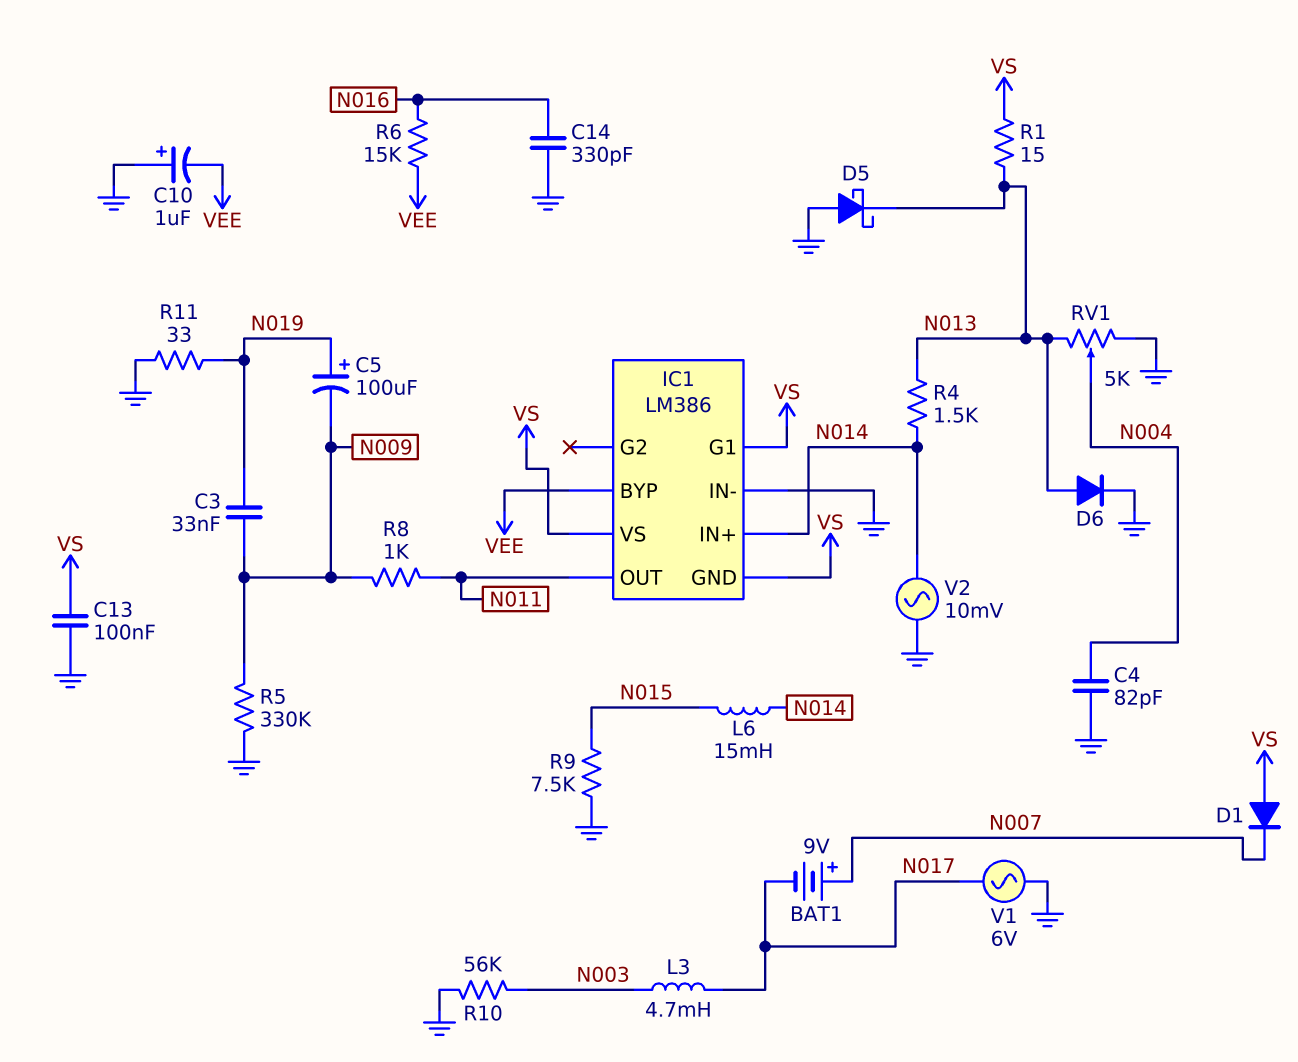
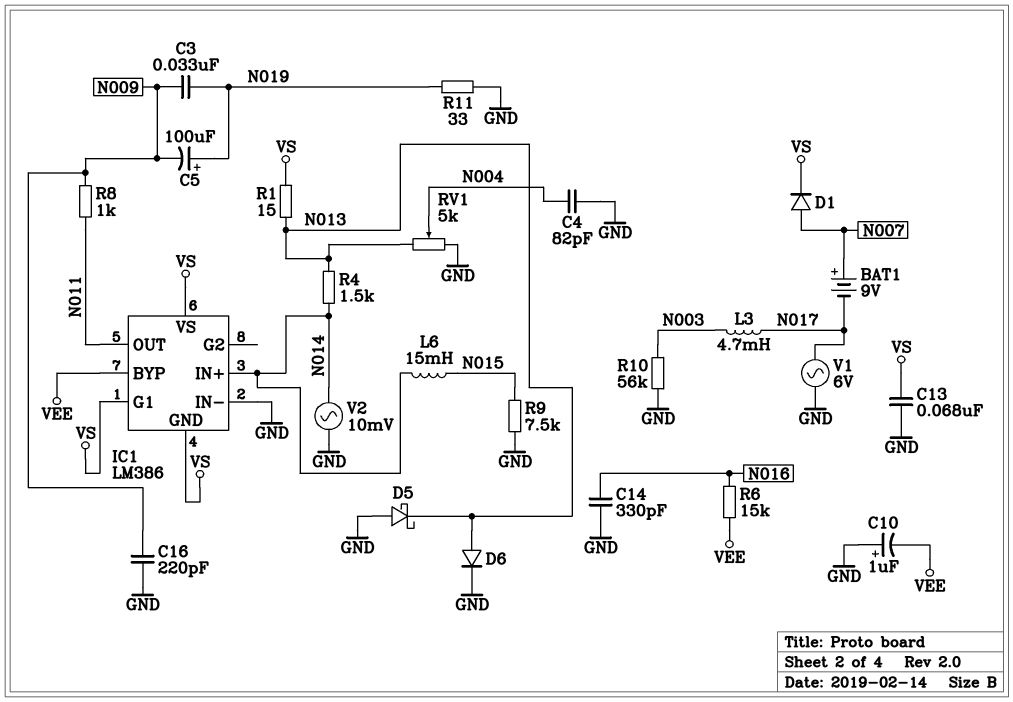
C13: 100nF (GND, VS) -> 68nF (GND, VS)
C16: none -> 220pF (GND, N009)
D1: diode (A VS, K N007) -> diode (A N007, K VS)
R5: 330k (GND, N009) -> none

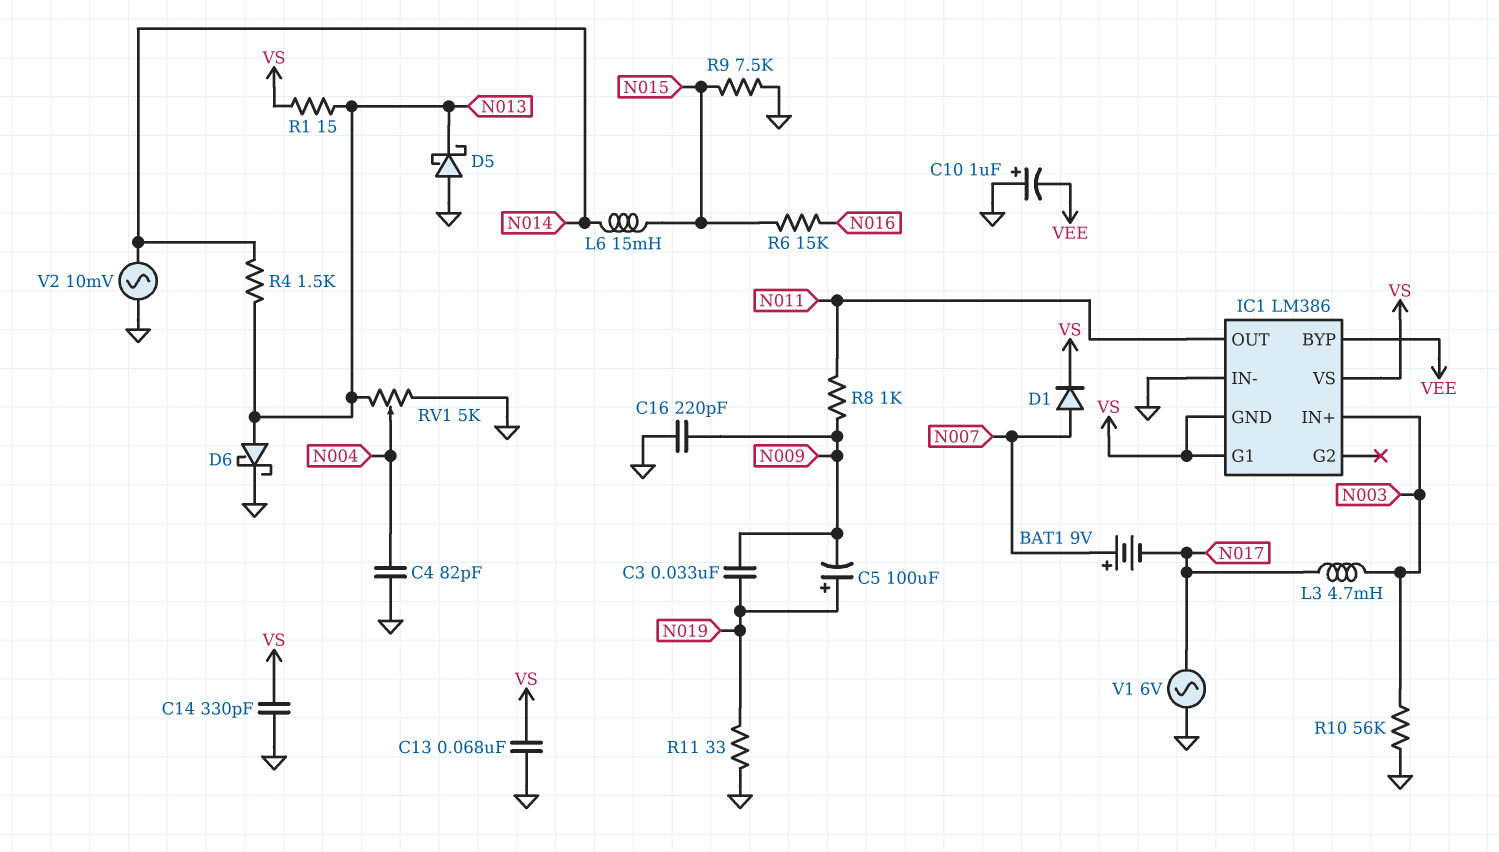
C14: 330pF (GND, N016) -> 330pF (GND, VS)
D6: diode (A N013, K GND) -> schottky (A N013, K GND)
IC1 pin IN+: N014 -> N003
R6: 15k (N016, VEE) -> 15k (N015, N016)

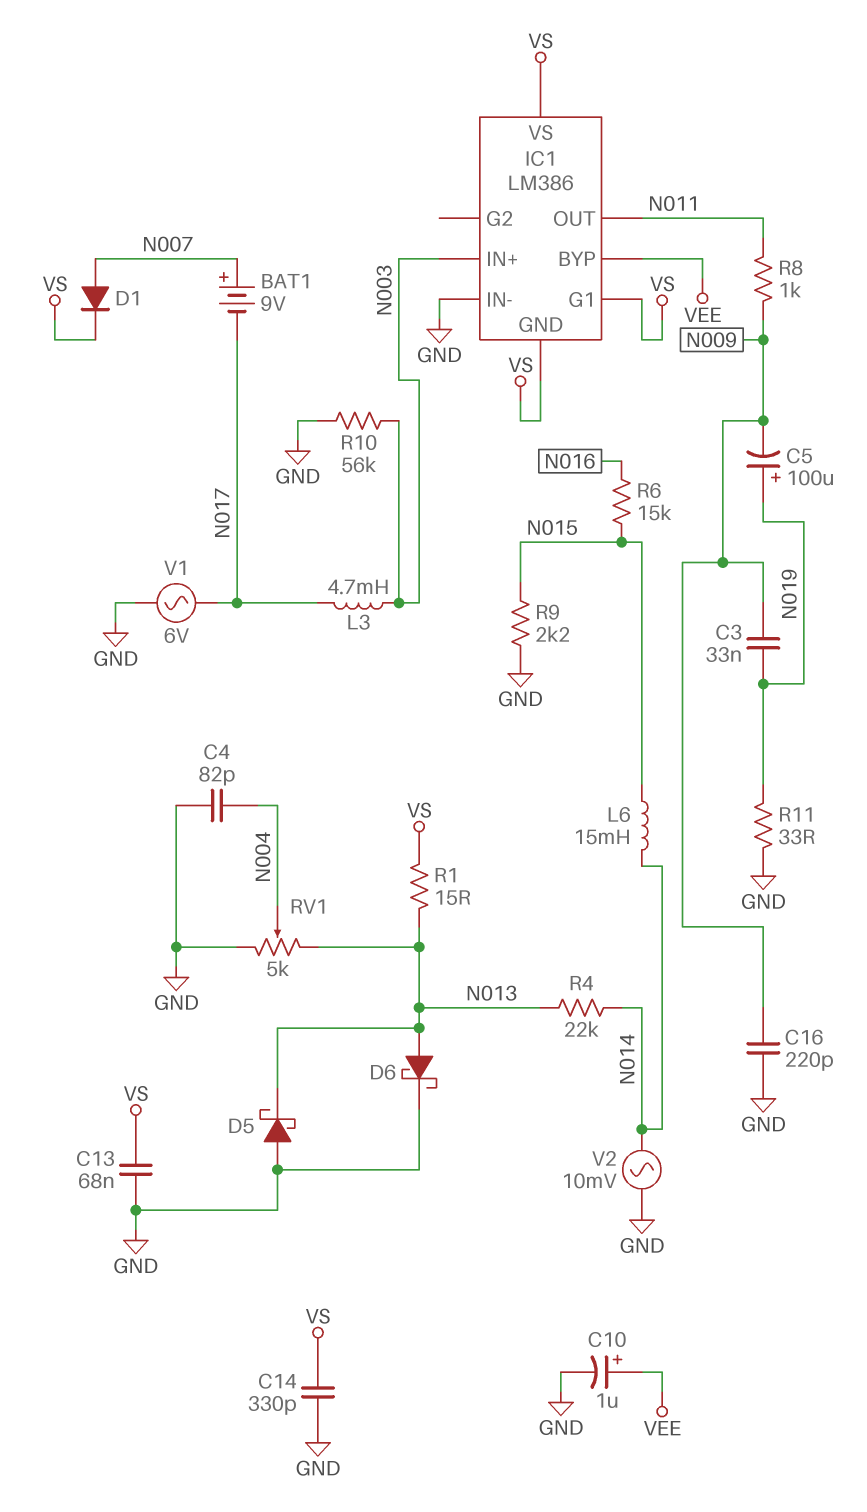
C10: 1uF (plus GND, minus VEE) -> 1uF (plus VEE, minus GND)
R4: 1.5k (N013, N014) -> 22k (N013, N014)
R9: 7.5k (GND, N015) -> 2.2k (GND, N015)

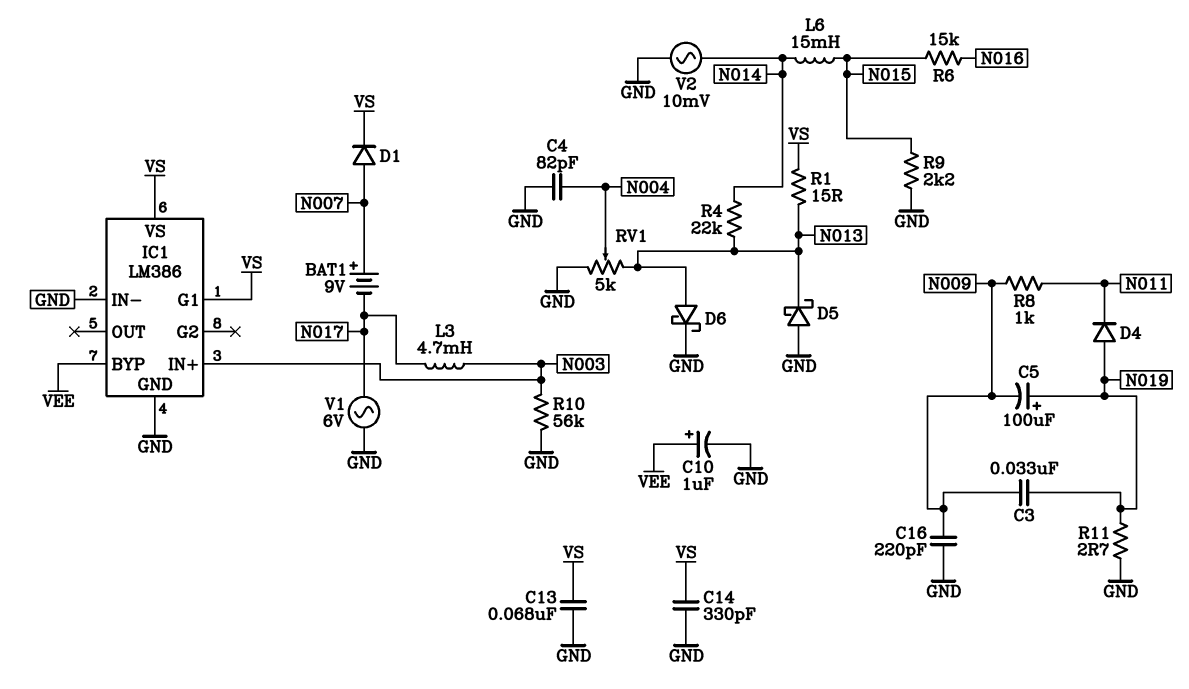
D4: none -> diode (A N019, K N011)
IC1 pin GND: VS -> GND
IC1 pin OUT: N011 -> none
R11: 33 (GND, N019) -> 2.7 (GND, N019)

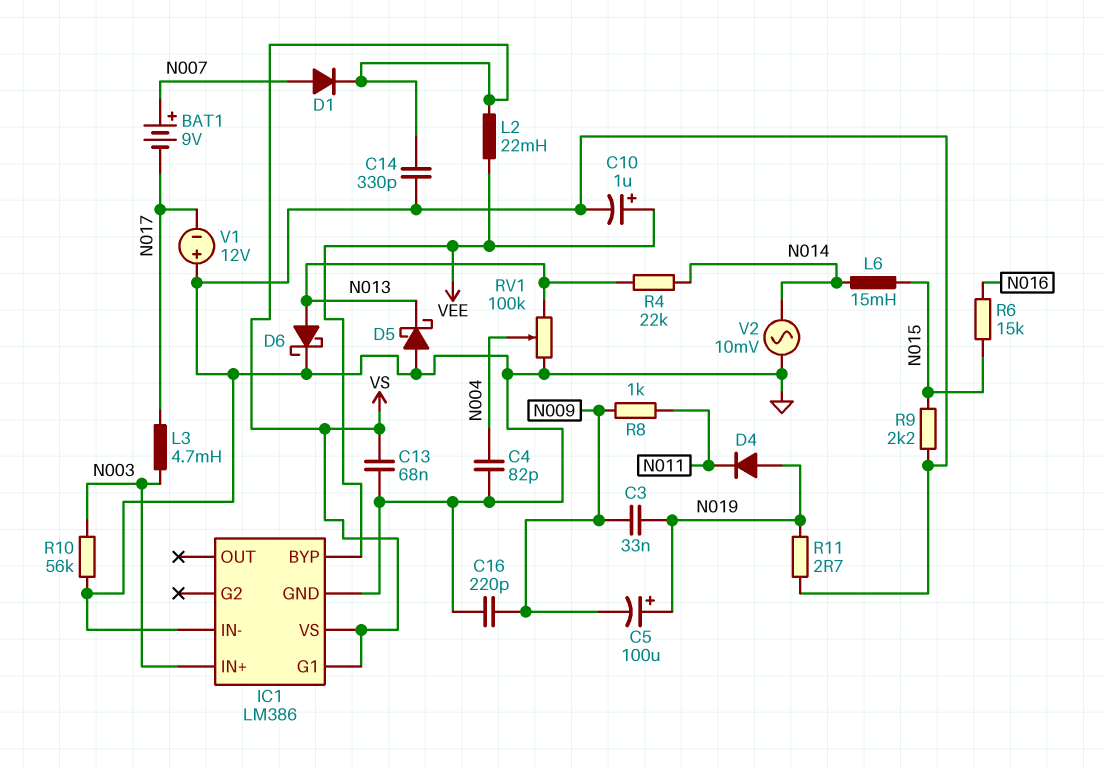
L2: none -> 22mH (VEE, VS)
R1: 15 (N013, VS) -> none
RV1: 5k (GND, N013, wiper N004) -> 100k (GND, N013, wiper N004)
V1: AC 6V (GND, N017) -> 12V (plus GND, minus N017)

